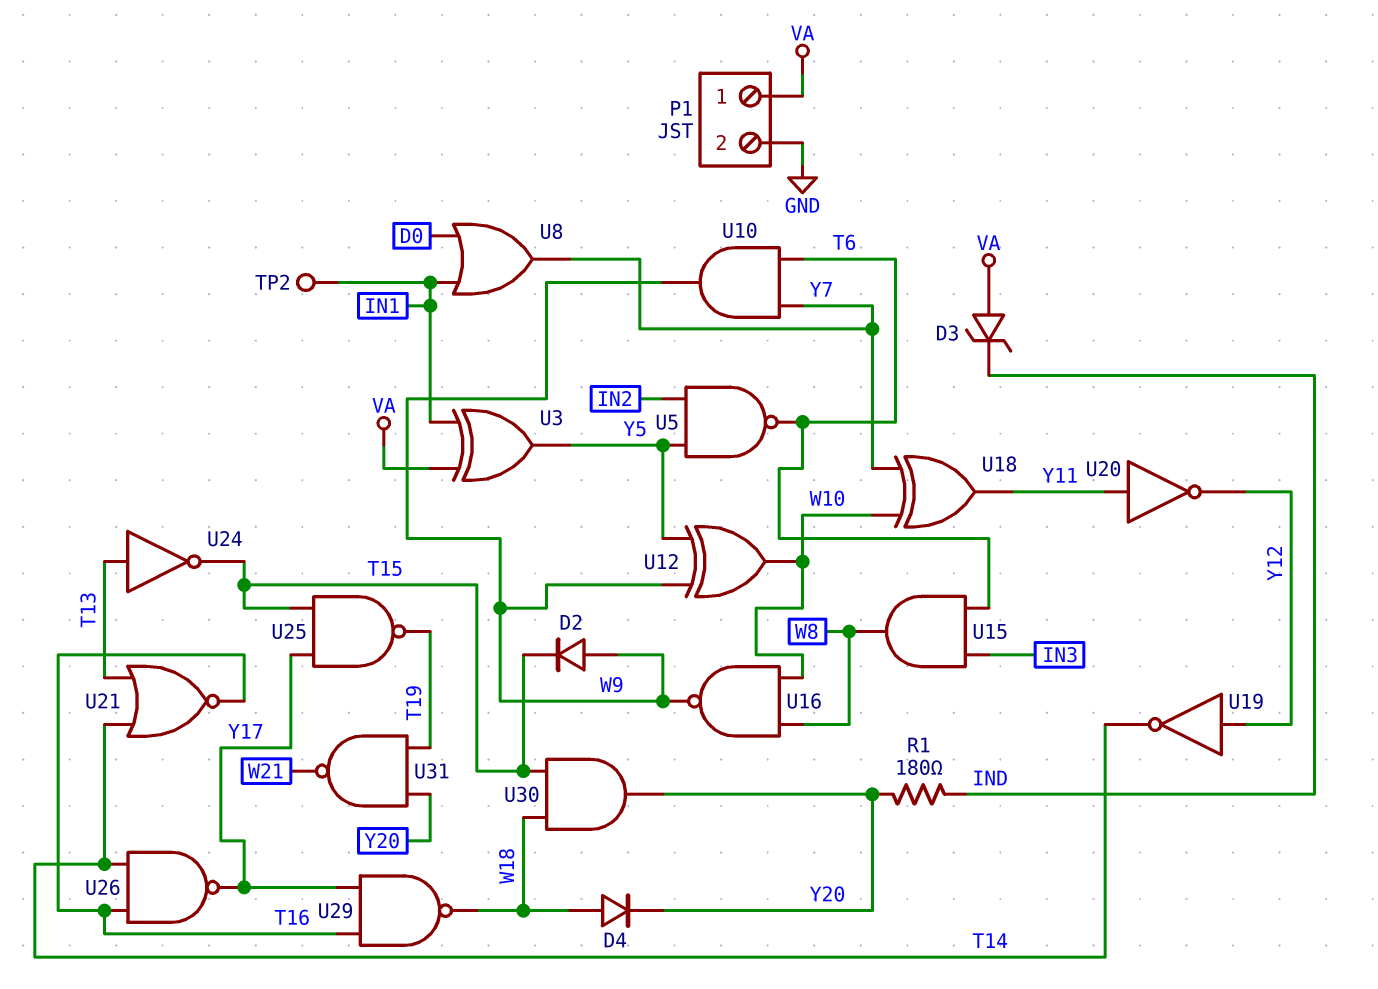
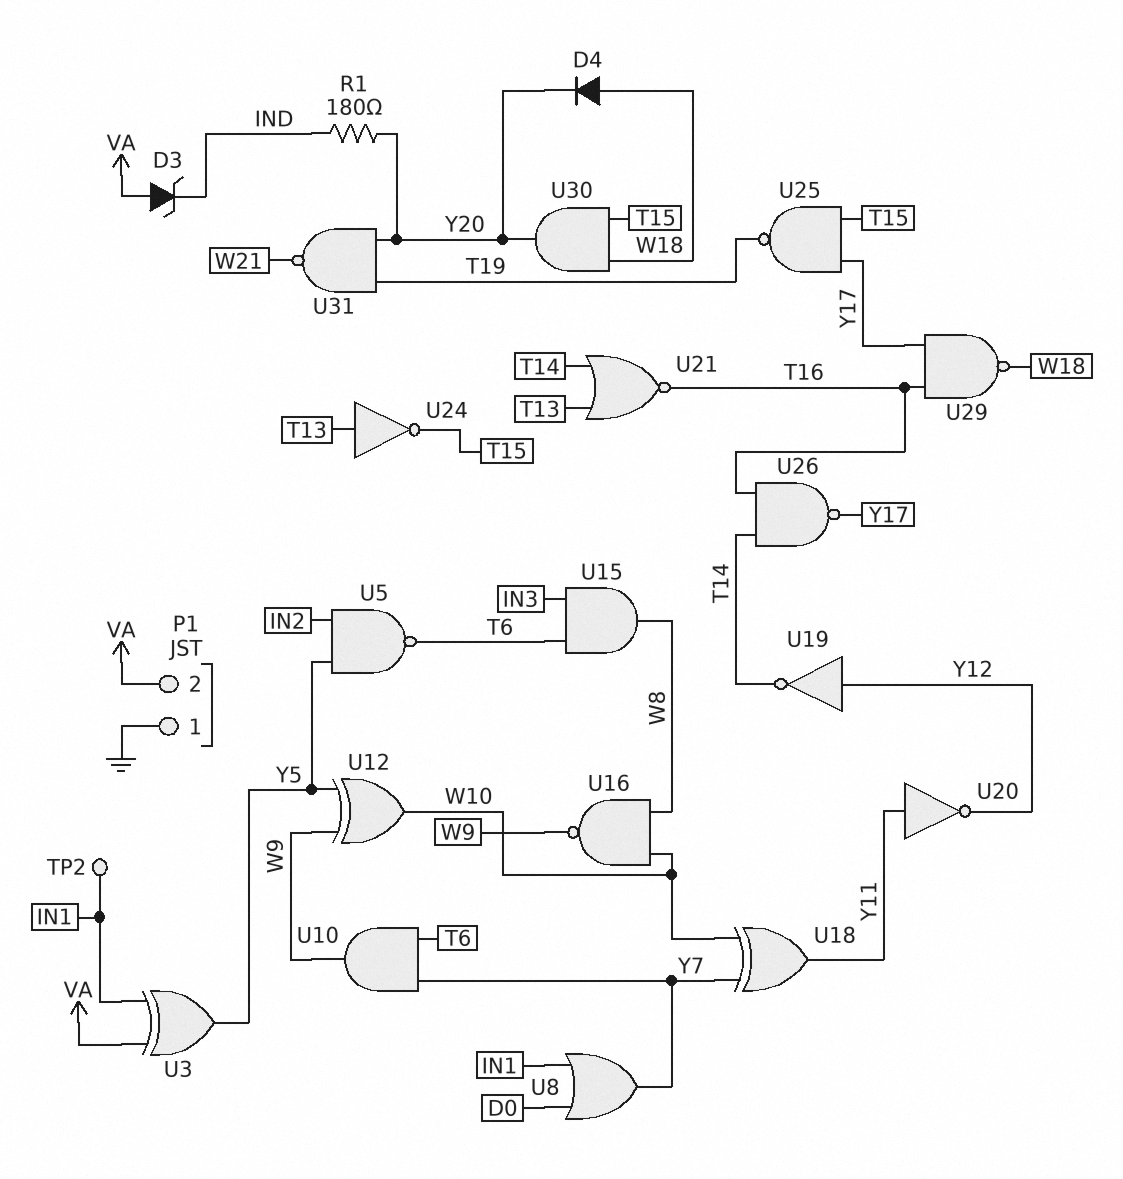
D2: diode (A W9, K T15) -> none
P1 pin 1: VA -> GND
P1 pin 2: GND -> VA

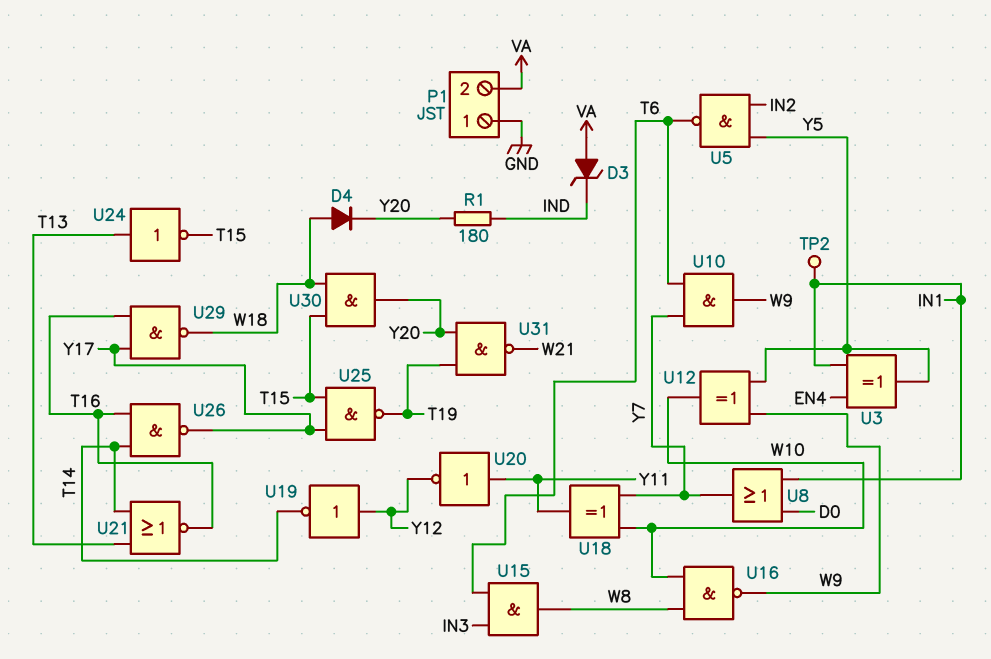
U3: XOR (in IN1, in VA, out Y5) -> XOR (in EN4, in IN1, out Y5)

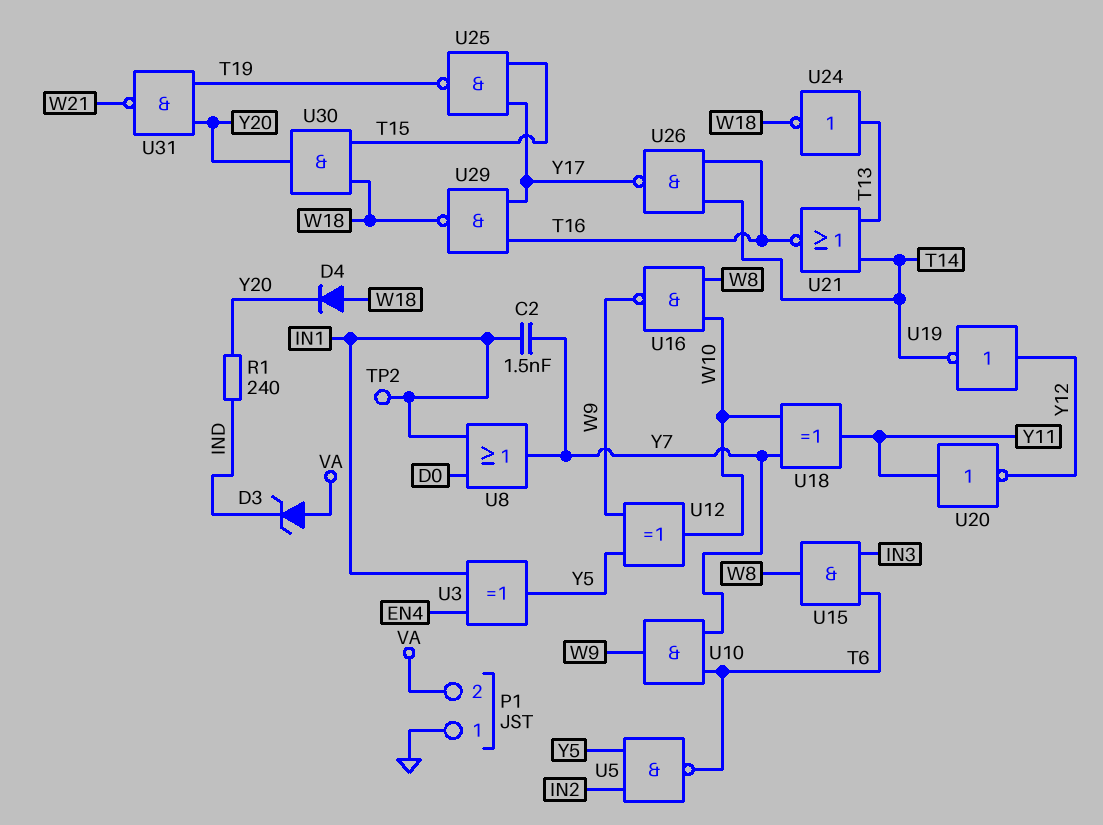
C2: none -> 1.5nF (IN1, Y7)
R1: 180 (IND, Y20) -> 240 (IND, Y20)
U24: NOT (in T13, out T15) -> NOT (in T13, out W18)

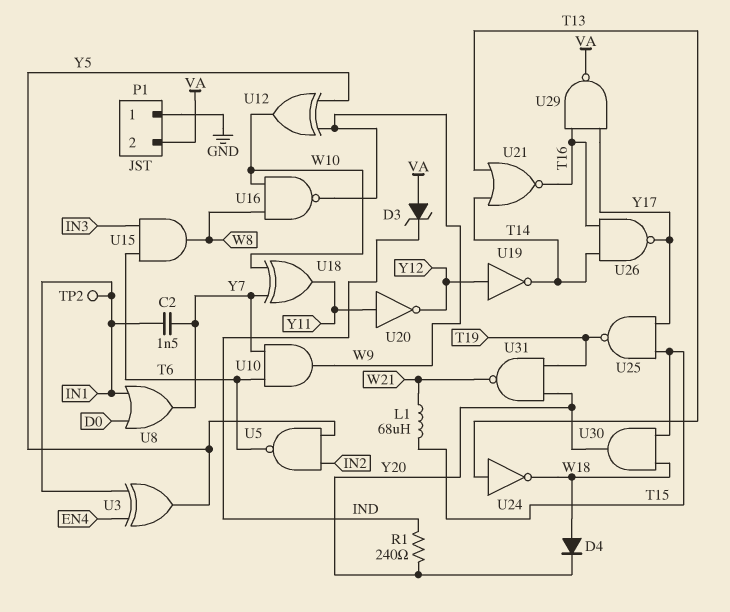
L1: none -> 68uH (T15, W21)
U29: NAND (in T16, in Y17, out W18) -> NAND (in T16, in Y17, out VA)

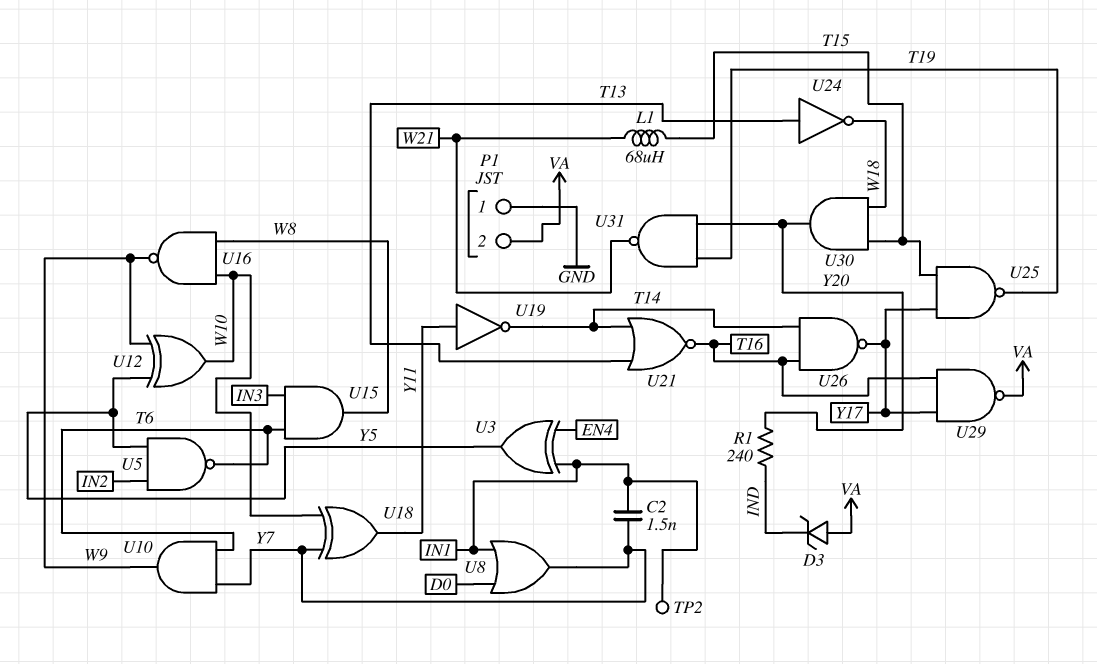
D4: diode (A W18, K Y20) -> none
U19: NOT (in Y12, out T14) -> NOT (in Y11, out T14)
U20: NOT (in Y11, out Y12) -> none

